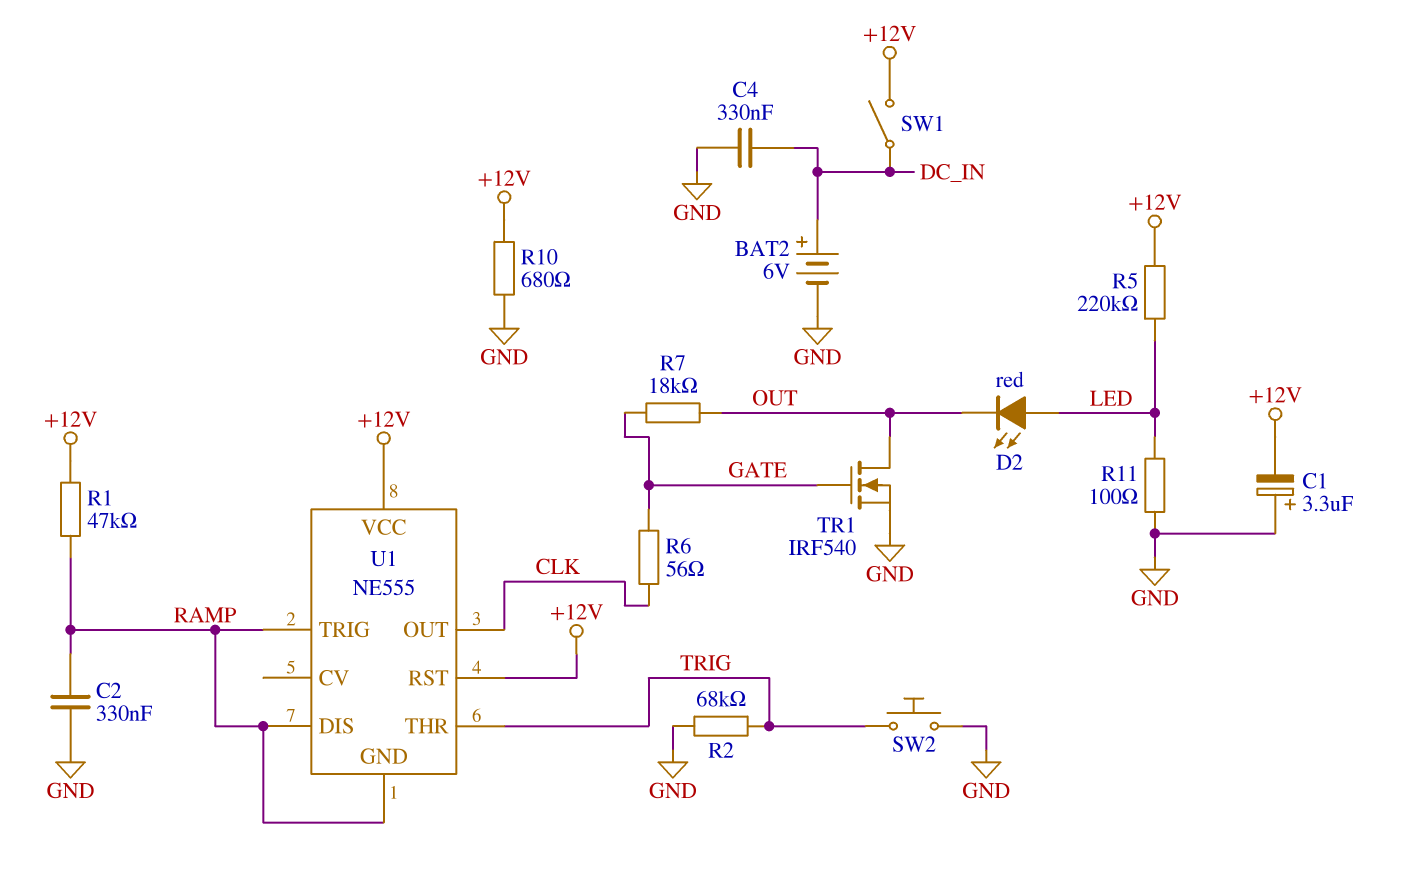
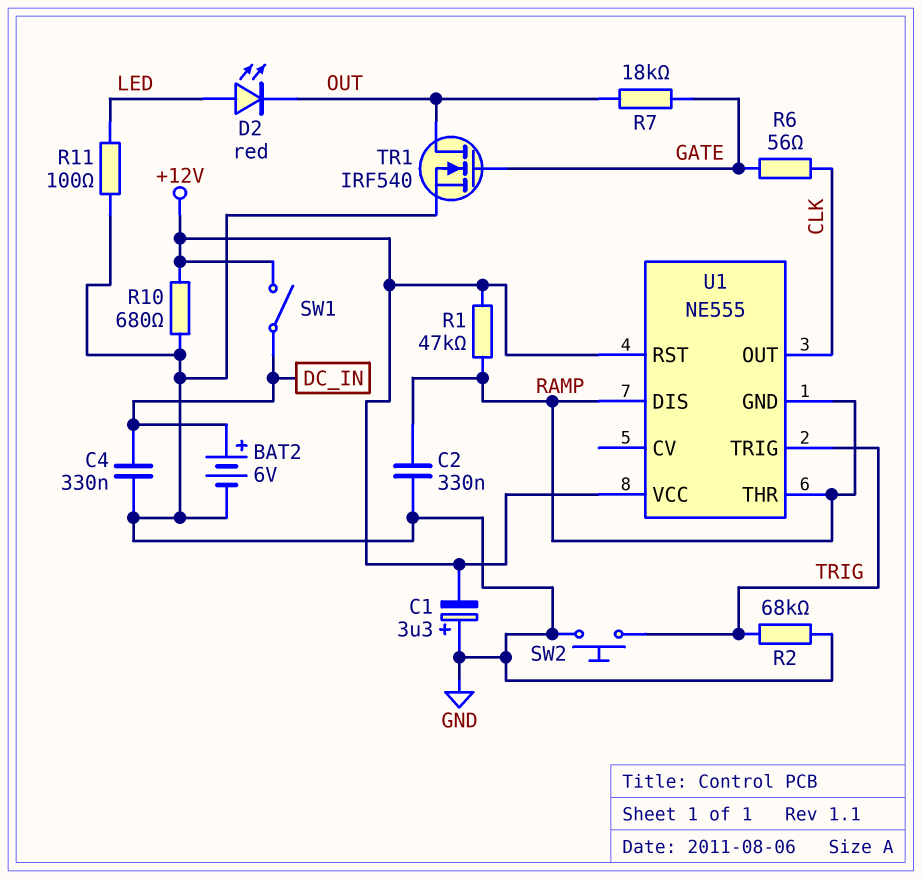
R5: 220k (+12V, LED) -> none
U1 pin THR: TRIG -> RAMP
U1 pin TRIG: RAMP -> TRIG

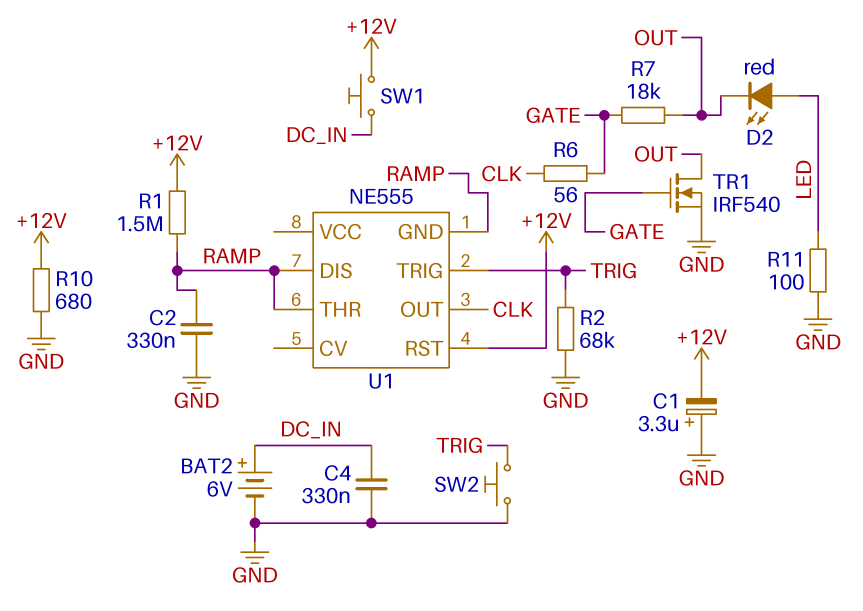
R1: 47k (+12V, RAMP) -> 1.5M (+12V, RAMP)
SW1: switch (+12V, DC_IN) -> button (+12V, DC_IN)
U1 pin VCC: +12V -> none

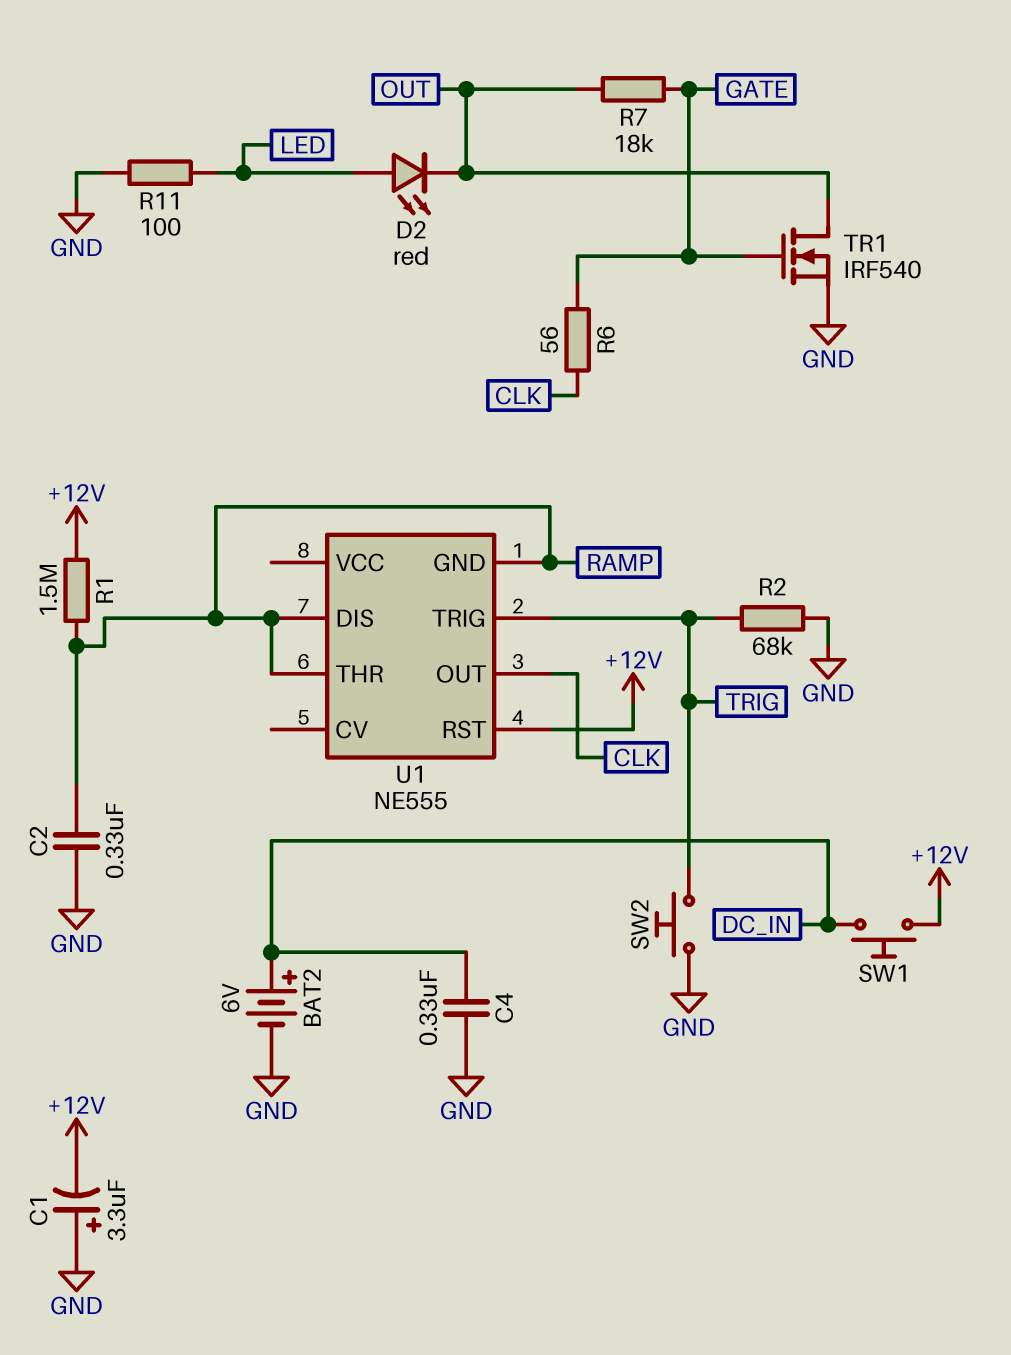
R10: 680 (+12V, GND) -> none

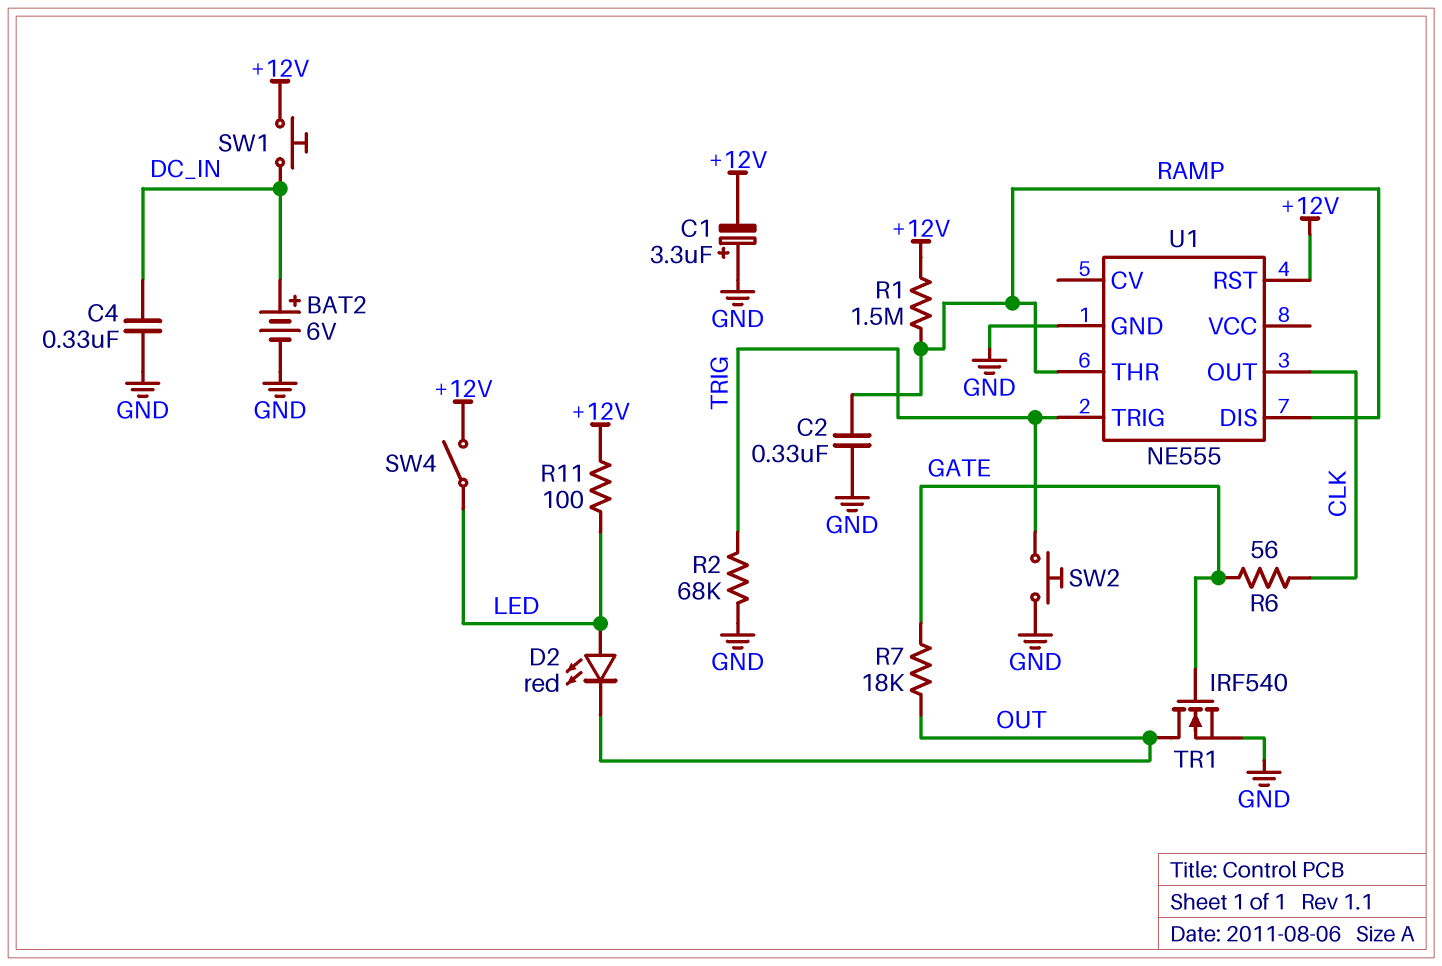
R11: 100 (GND, LED) -> 100 (+12V, LED)
SW4: none -> switch (+12V, LED)
U1 pin GND: RAMP -> GND

